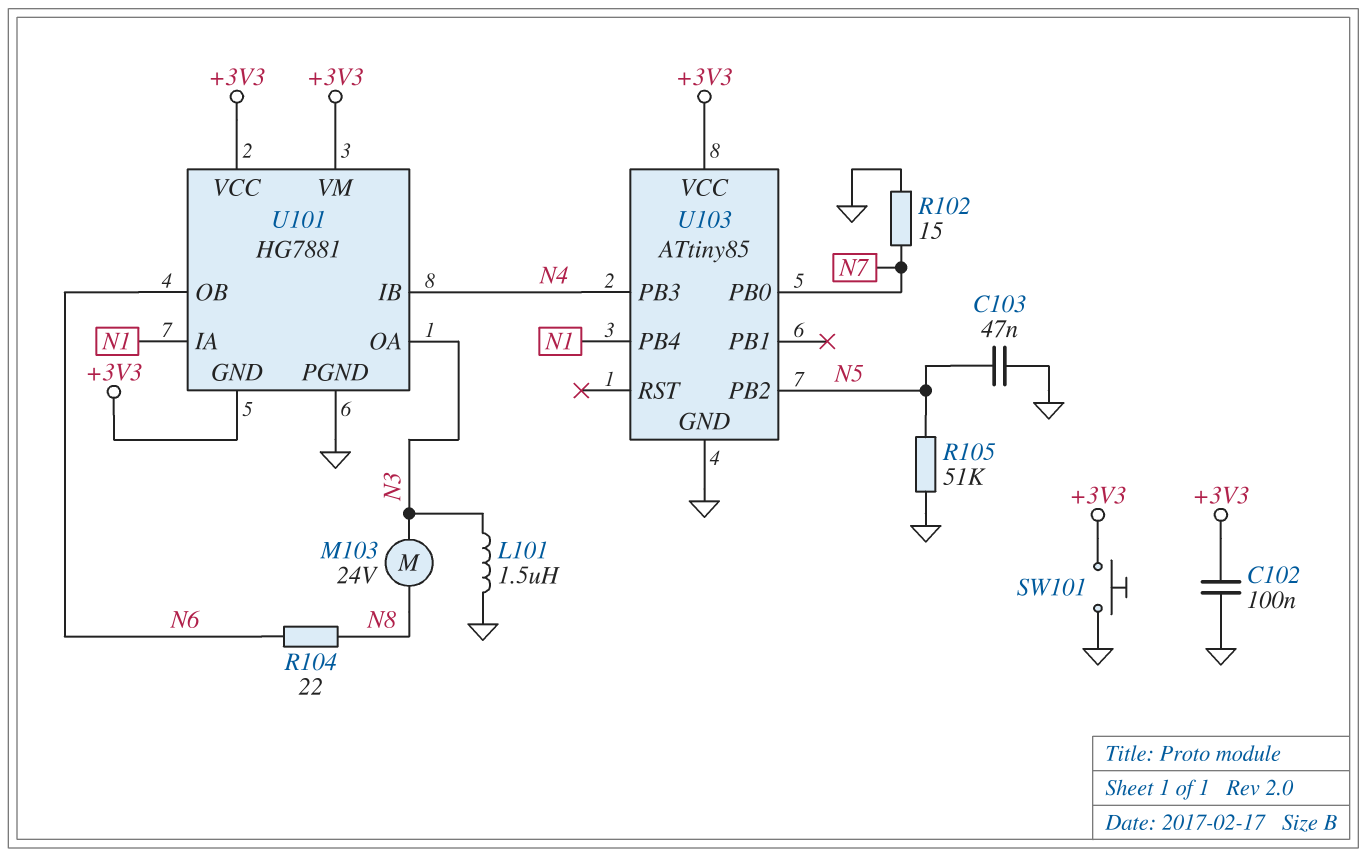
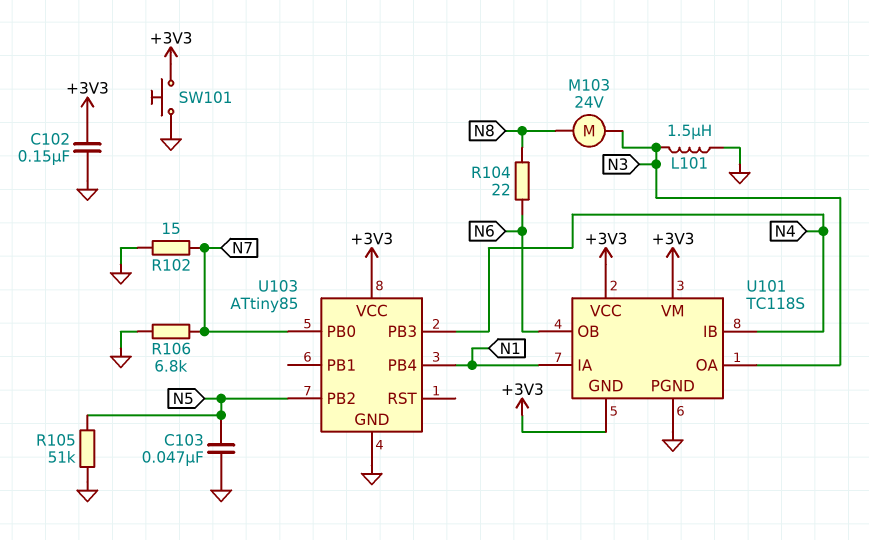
C102: 100nF (+3V3, GND) -> 150nF (+3V3, GND)
R106: none -> 6.8k (GND, N7)
U101: HG7881 -> TC118S

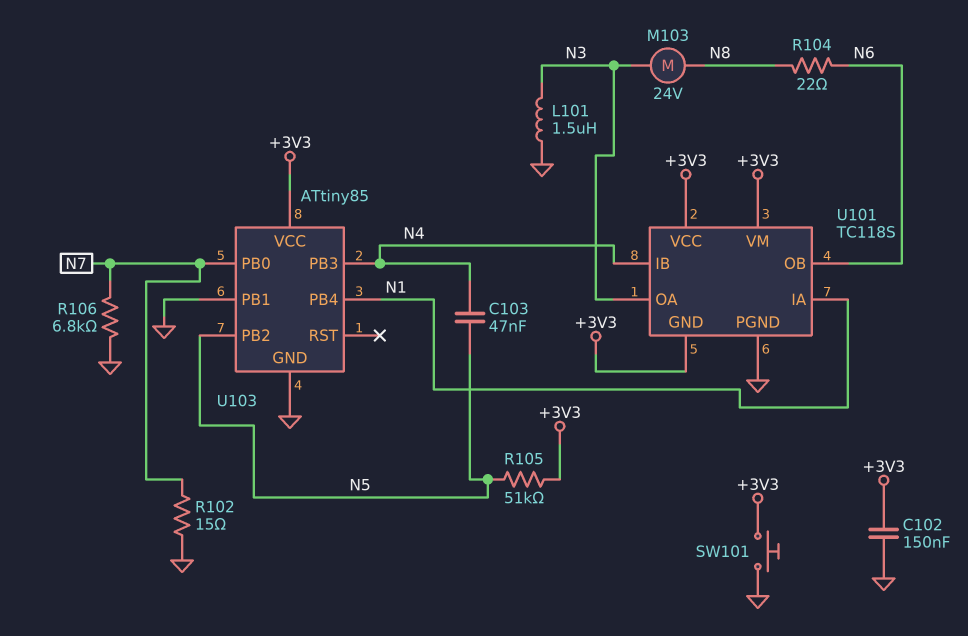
C103: 47nF (GND, N5) -> 47nF (N4, N5)
R105: 51k (GND, N5) -> 51k (+3V3, N5)
U103 pin PB1: none -> GND

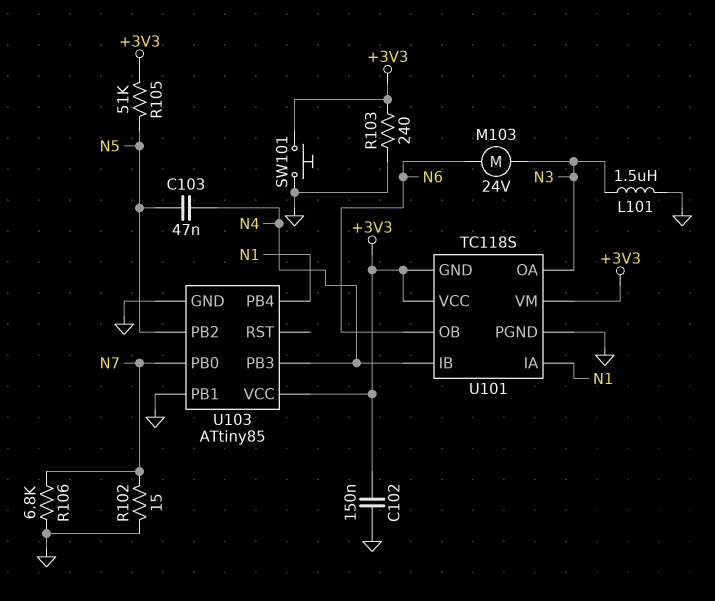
M103: motor 24V (N3, N8) -> motor 24V (N3, N6)
R103: none -> 240 (+3V3, GND)
R104: 22 (N6, N8) -> none

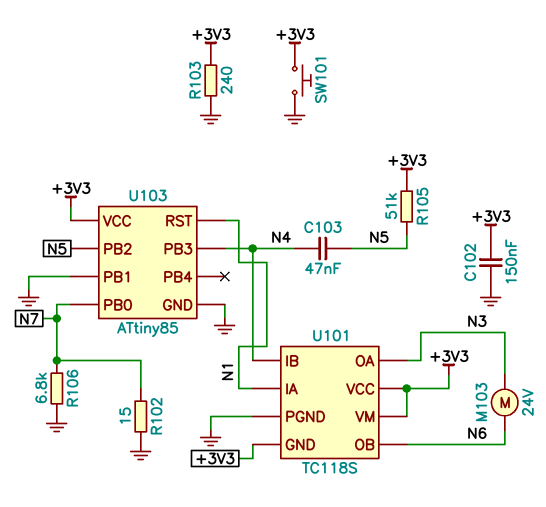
L101: 1.5uH (GND, N3) -> none
U103 pin PB4: N1 -> none
U103 pin RST: none -> N1

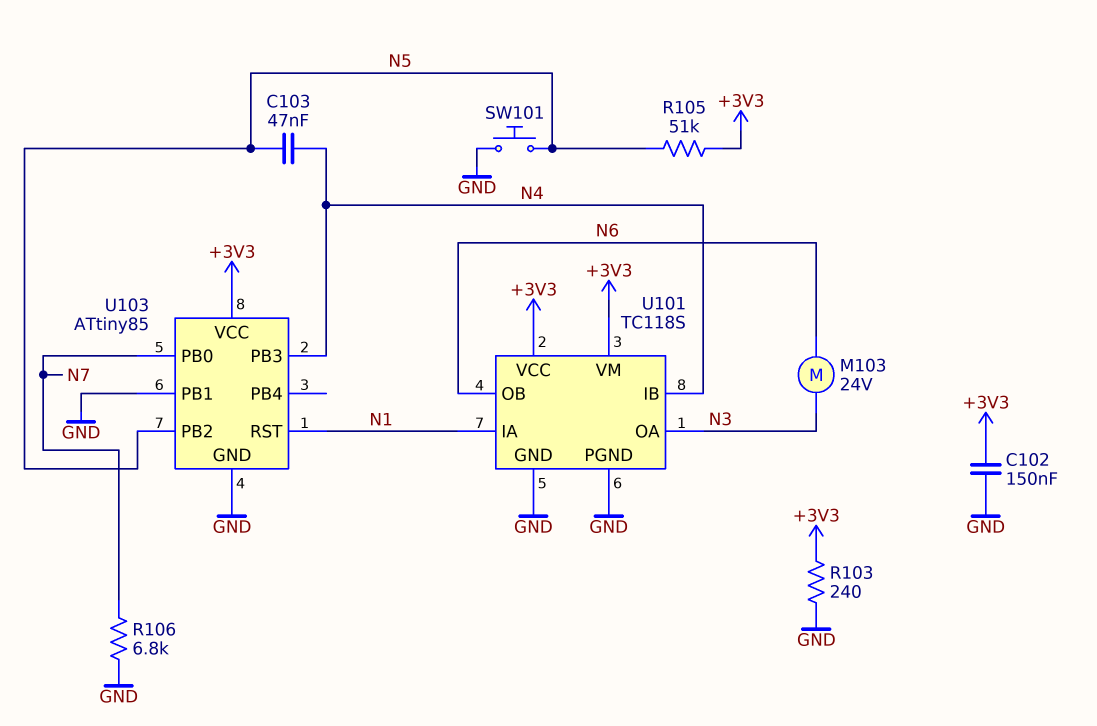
R102: 15 (GND, N7) -> none
SW101: button (+3V3, GND) -> button (GND, N5)
U101 pin GND: +3V3 -> GND

